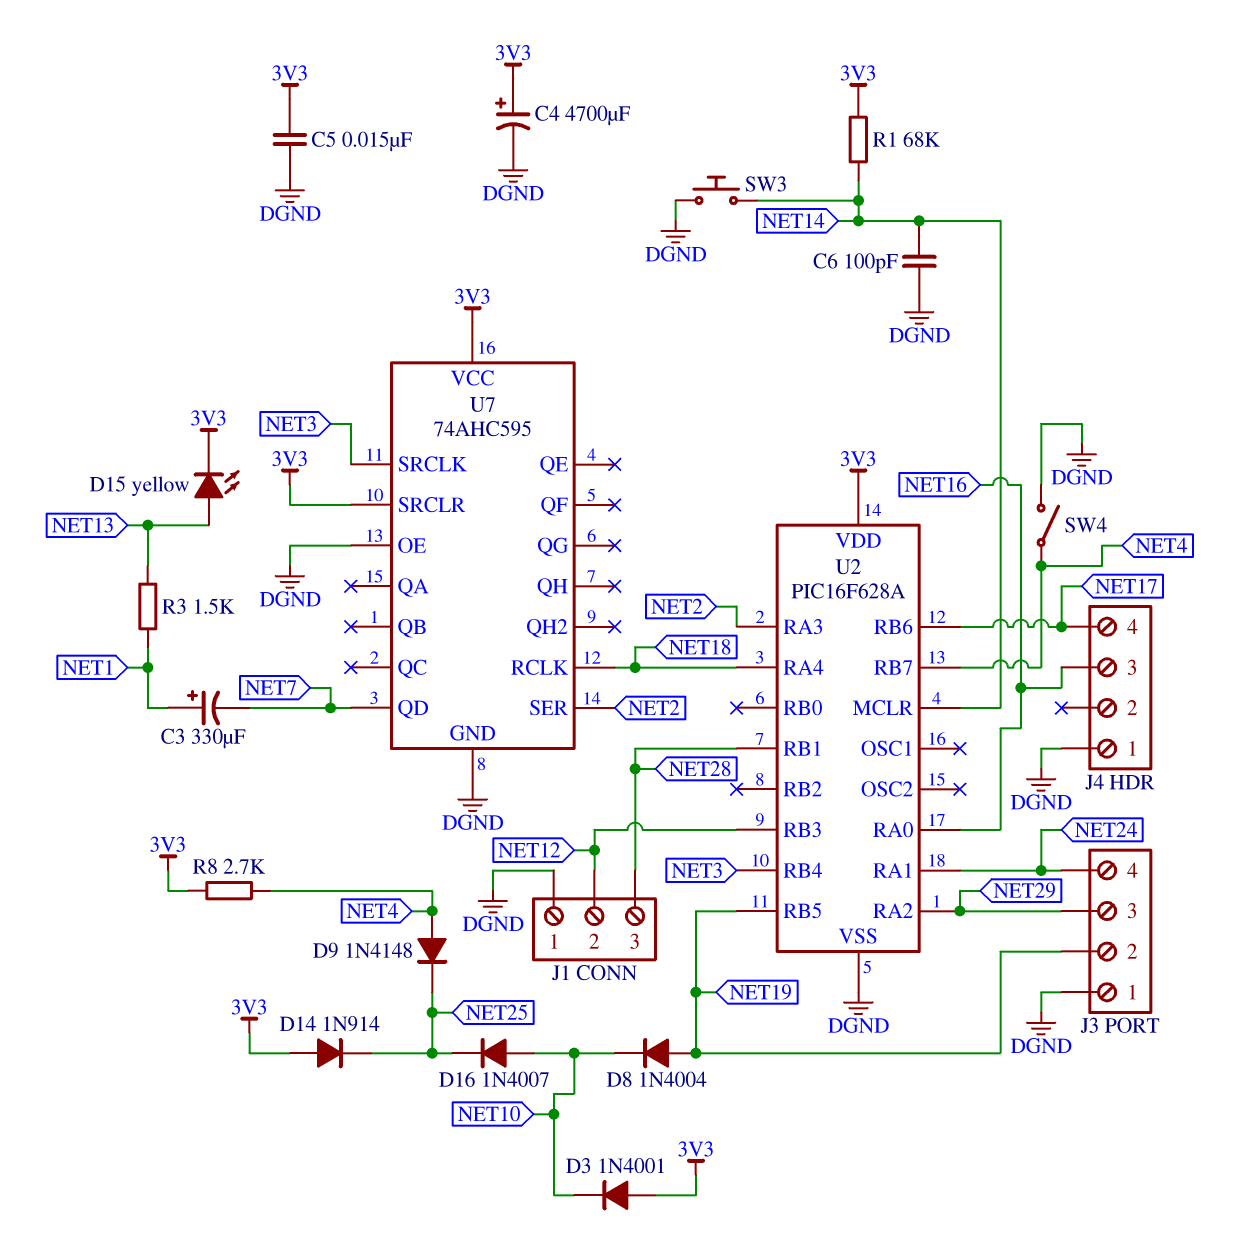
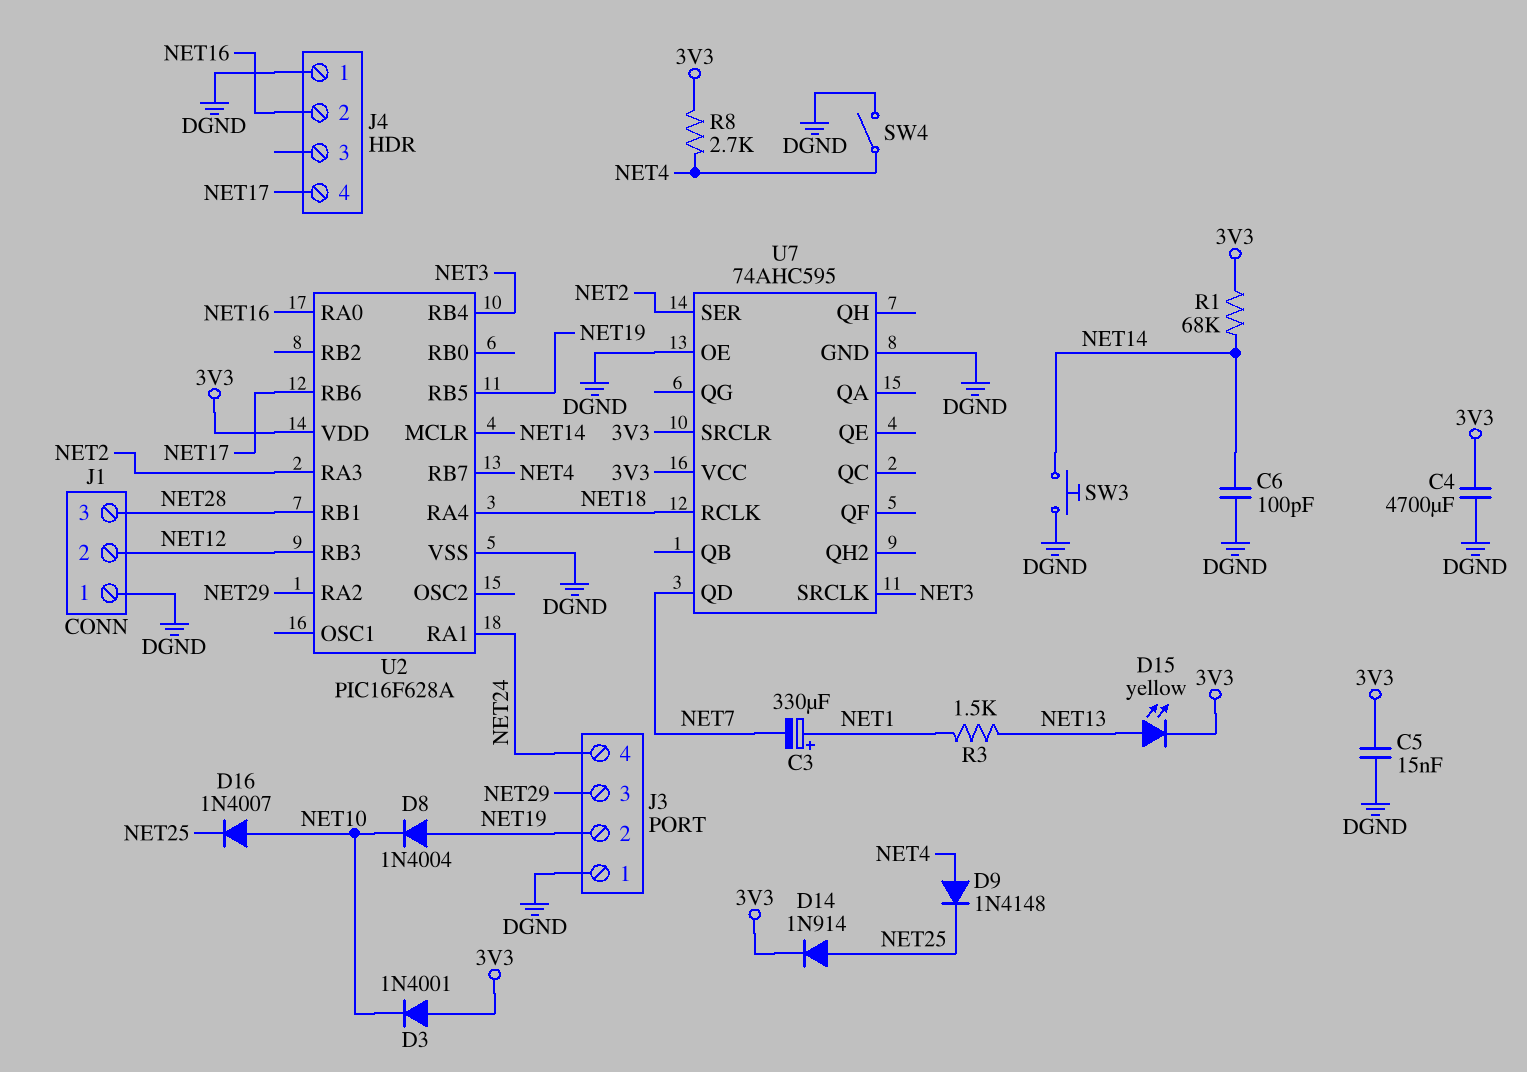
C4: 4700uF (plus 3V3, minus DGND) -> 4700uF (3V3, DGND)
D14: diode 1N914 (A 3V3, K NET25) -> diode 1N914 (A NET25, K 3V3)
J4 pin 2: none -> NET16
J4 pin 3: NET16 -> none

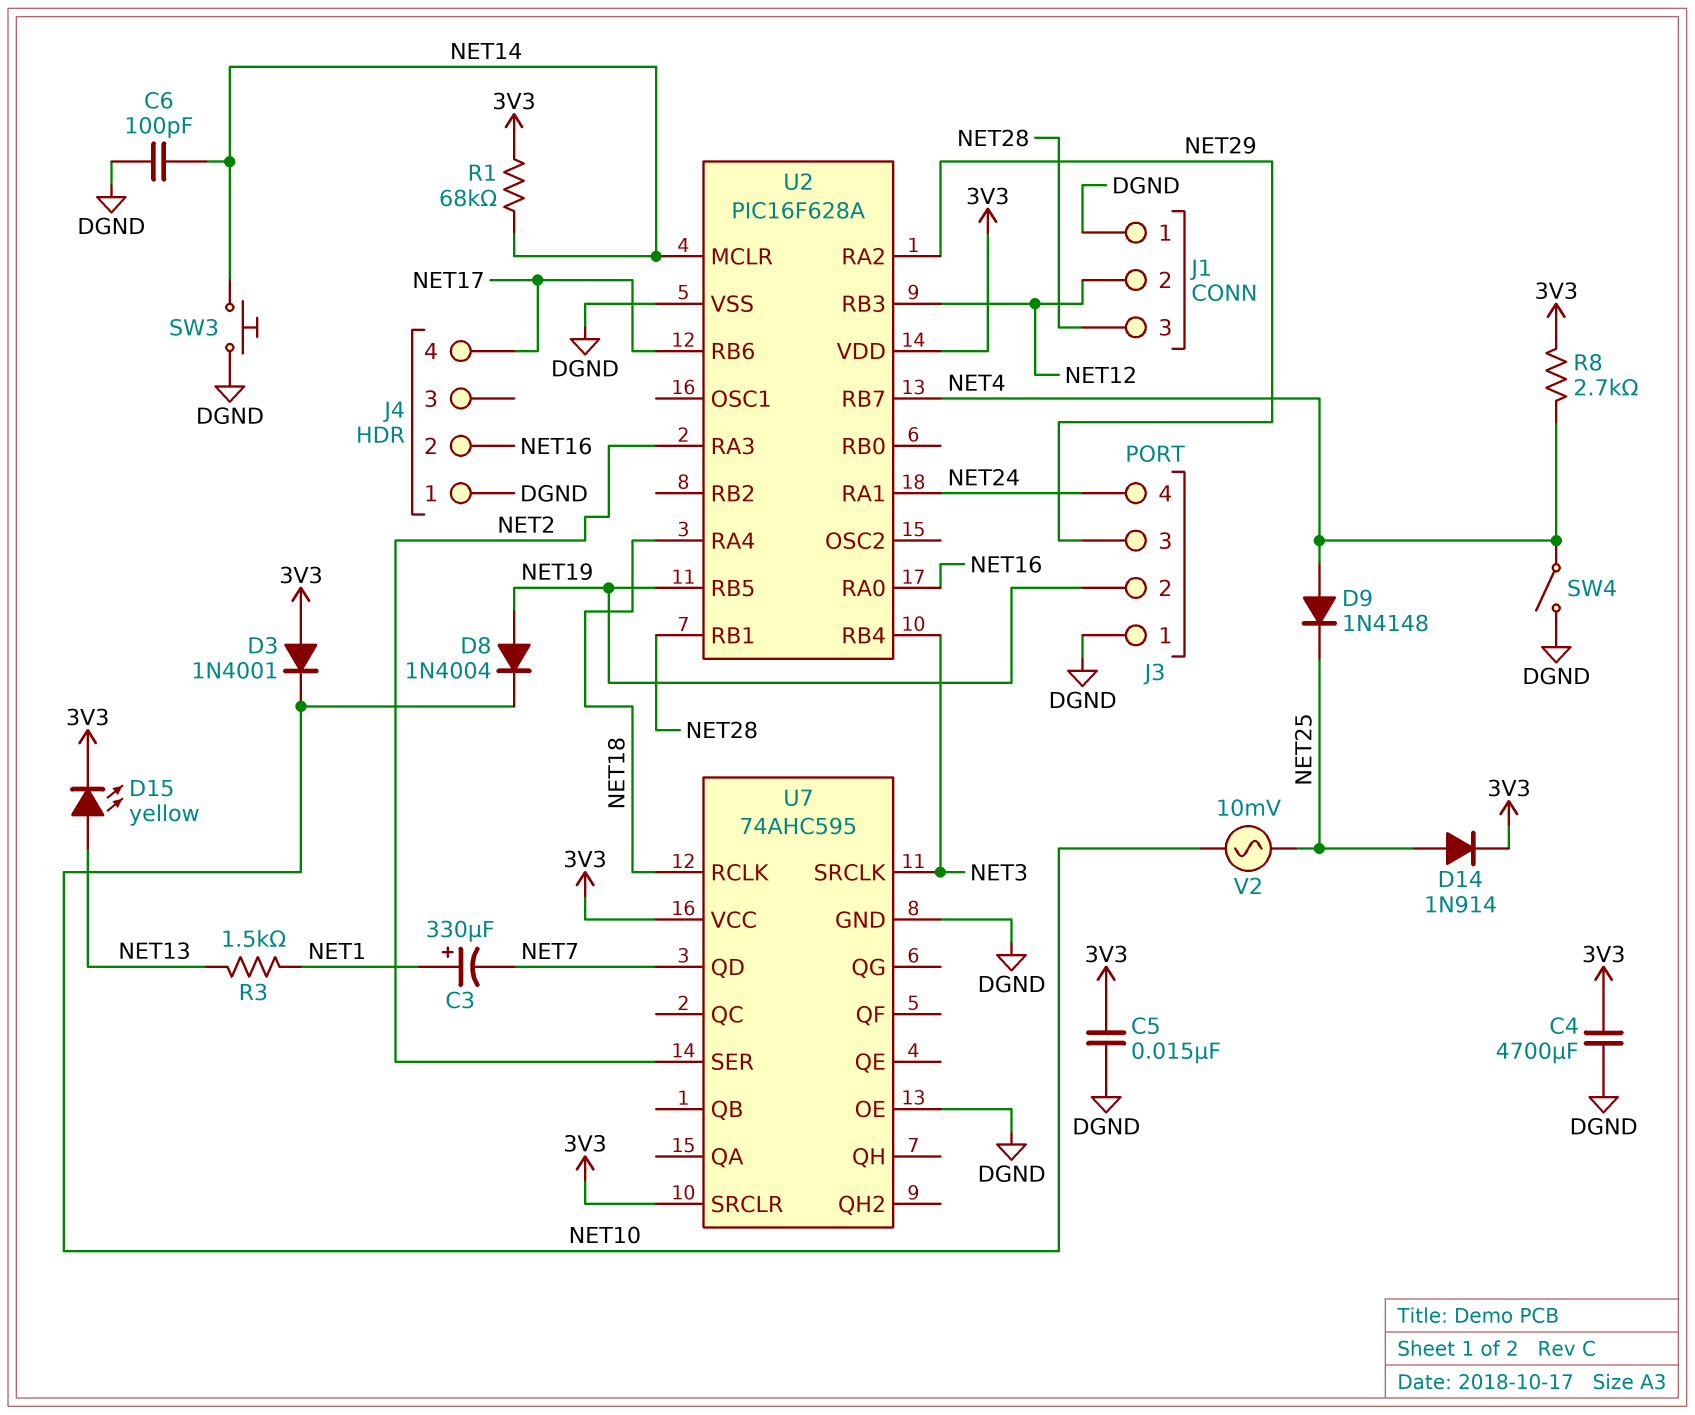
D16: diode 1N4007 (A NET10, K NET25) -> none
V2: none -> AC 10mV (NET10, NET25)

